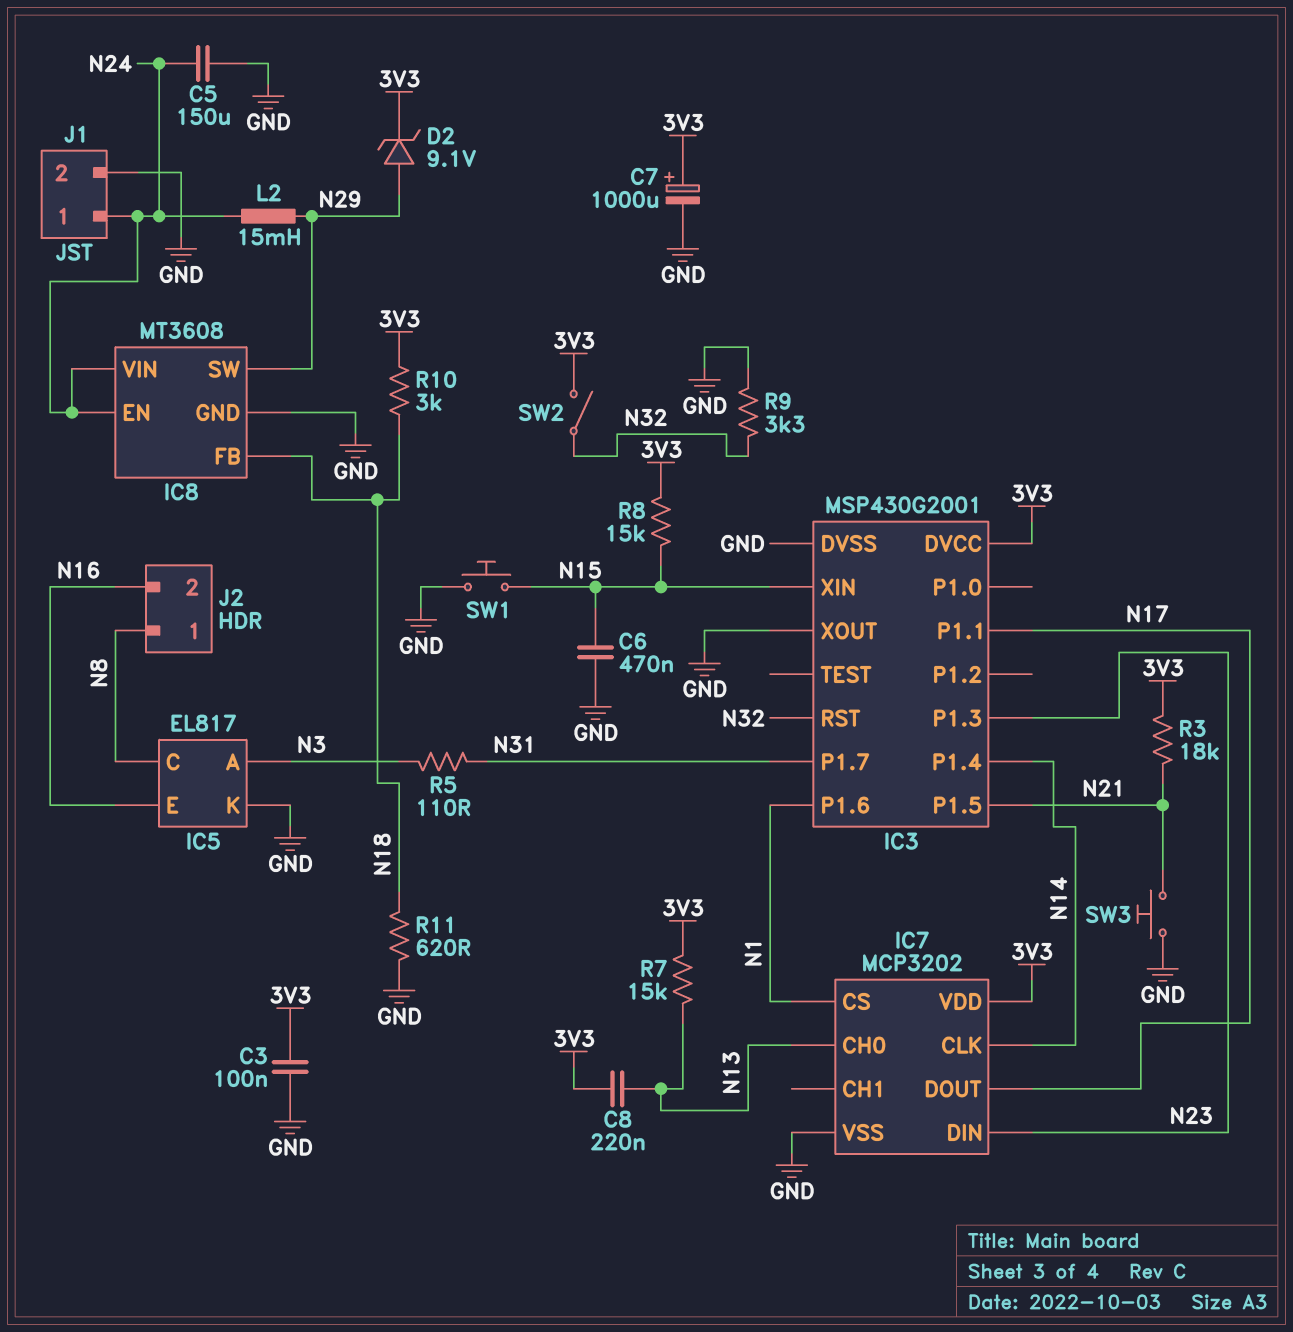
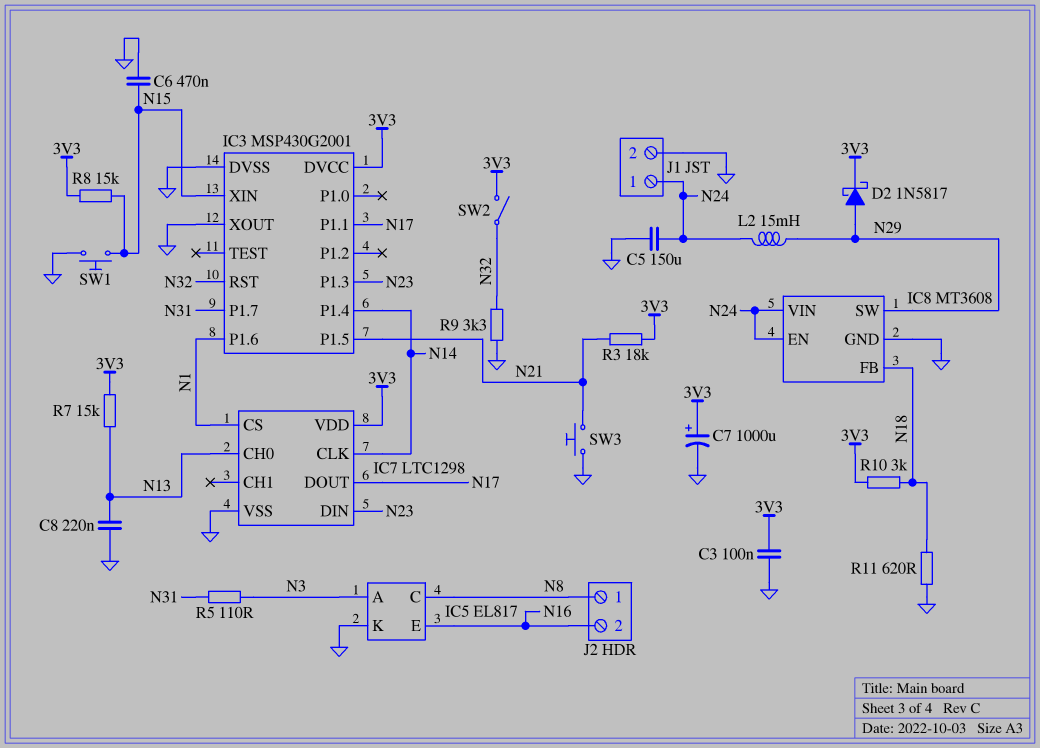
C8: 220nF (3V3, N13) -> 220nF (GND, N13)
D2: zener 9.1V (A N29, K 3V3) -> schottky 1N5817 (A N29, K 3V3)
IC7: MCP3202 -> LTC1298

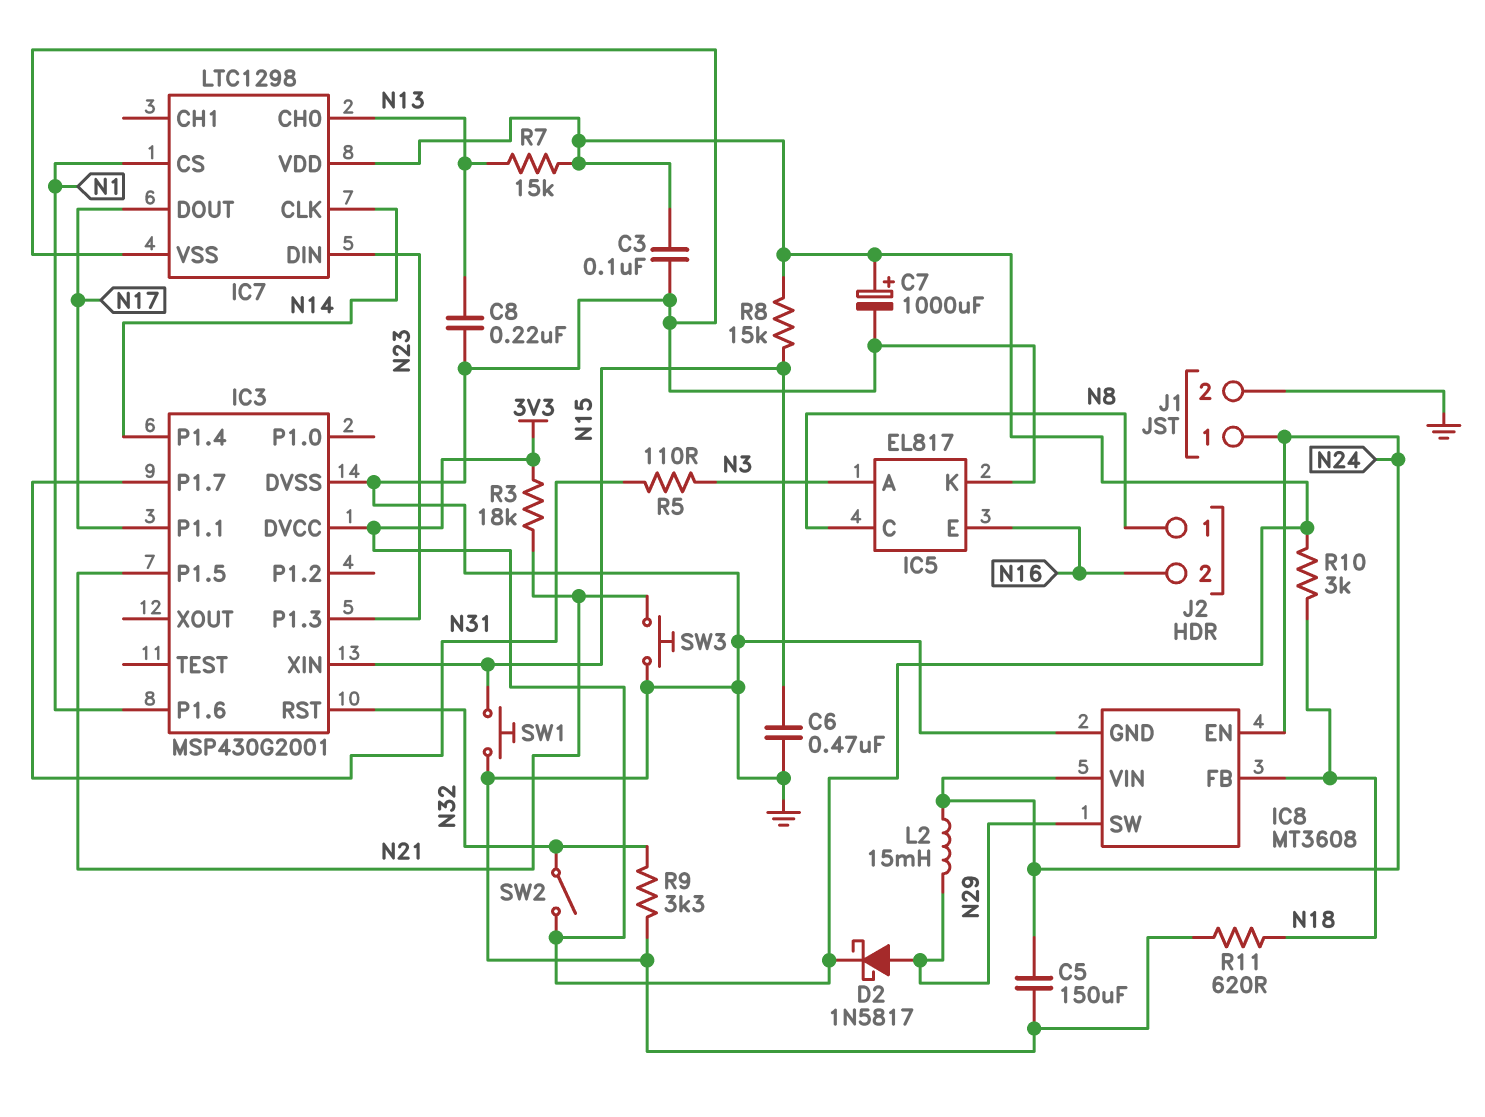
IC3 pin XOUT: GND -> none

